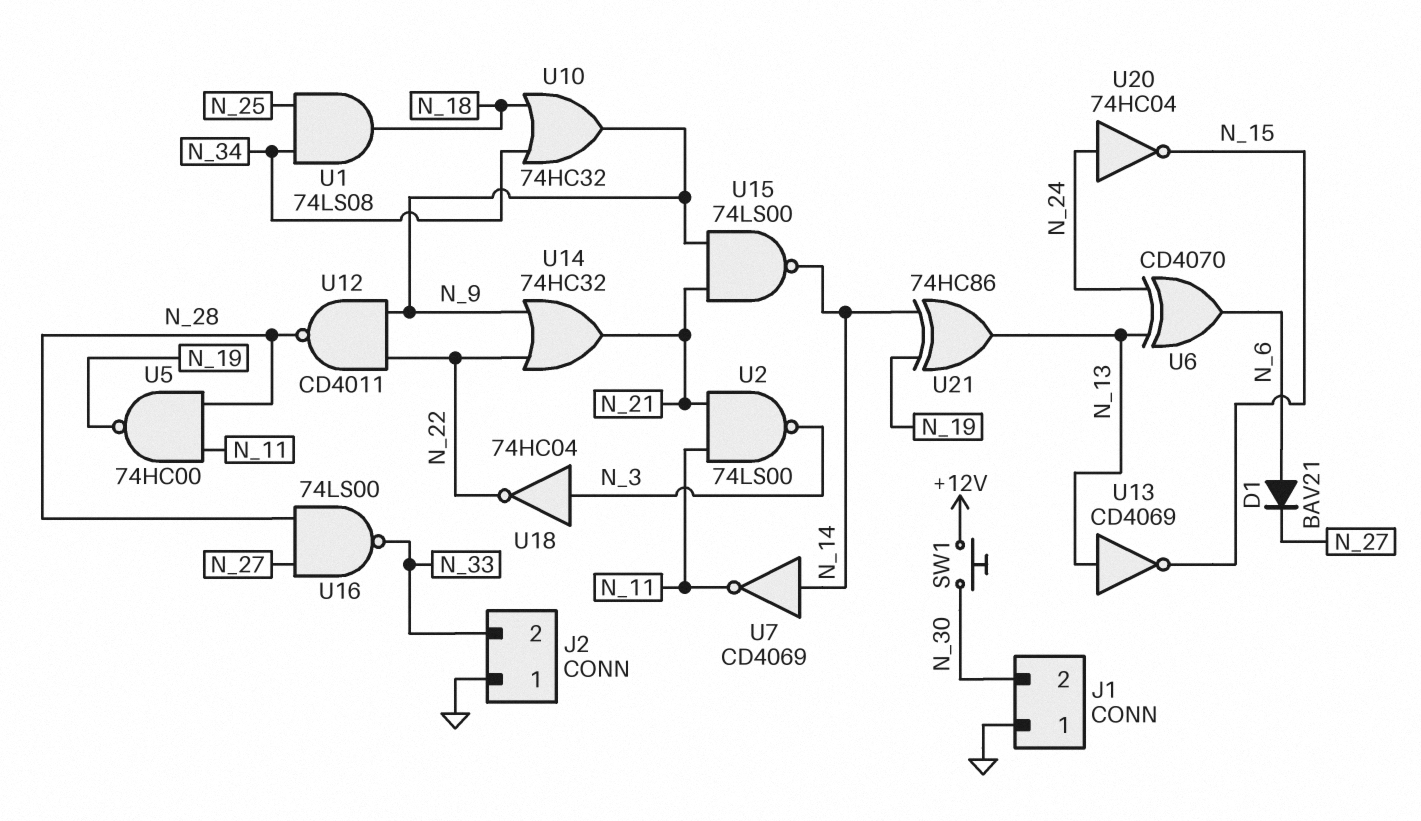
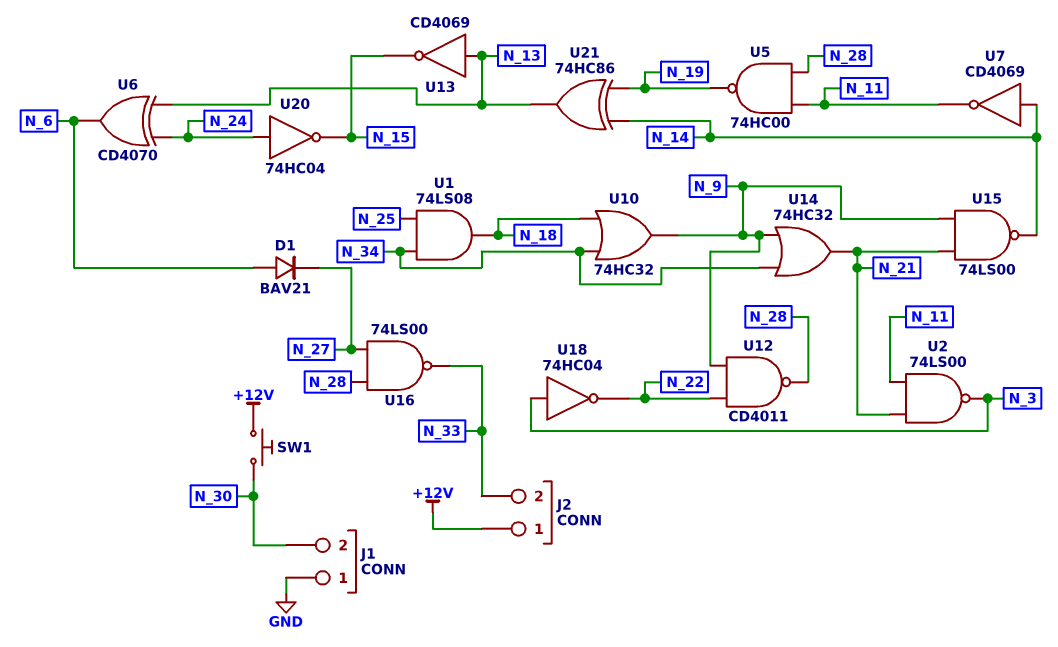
J2 pin 1: GND -> +12V
U14: OR 74HC32 (in N_9, in N_22, out N_21) -> OR 74HC32 (in N_9, in N_34, out N_21)

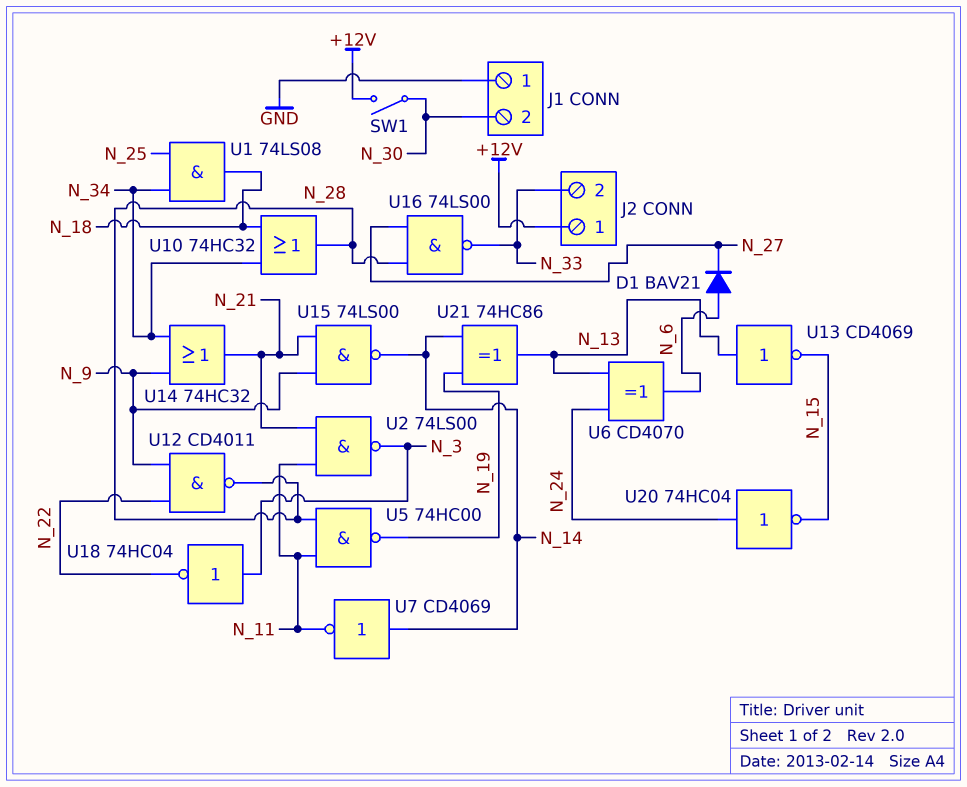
SW1: button (+12V, N_30) -> switch (+12V, N_30)
U10: OR 74HC32 (in N_18, in N_34, out N_9) -> OR 74HC32 (in N_18, in N_34, out N_28)

